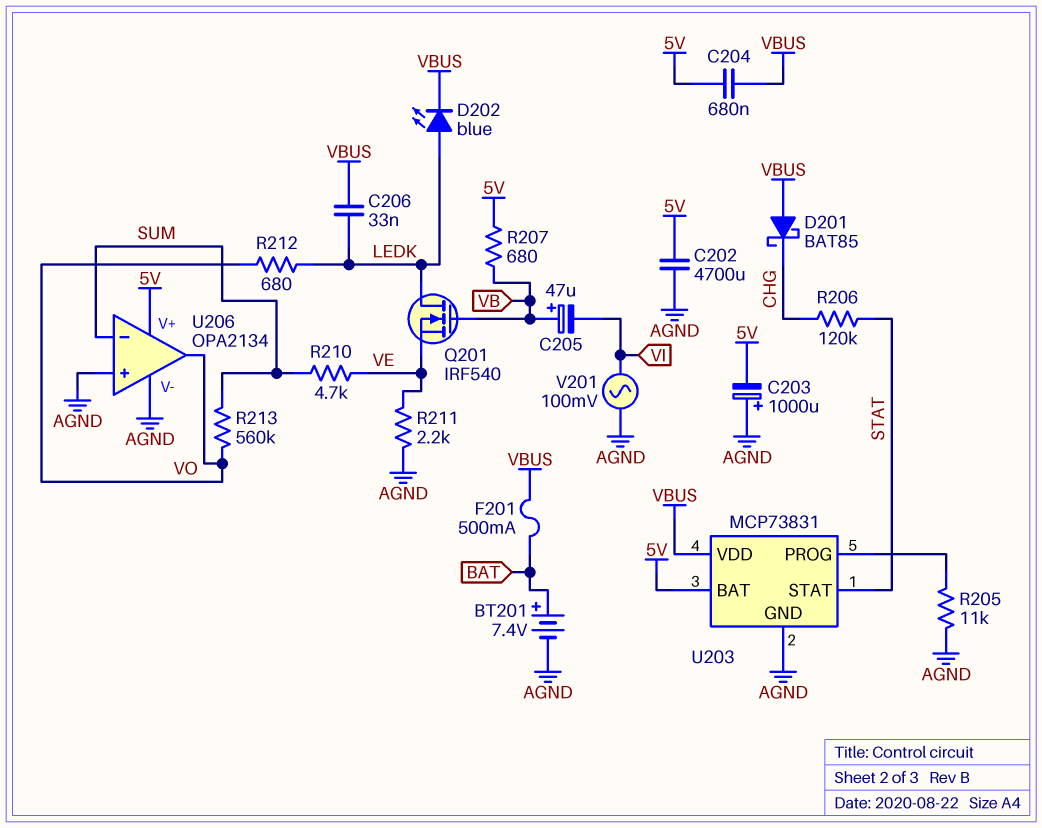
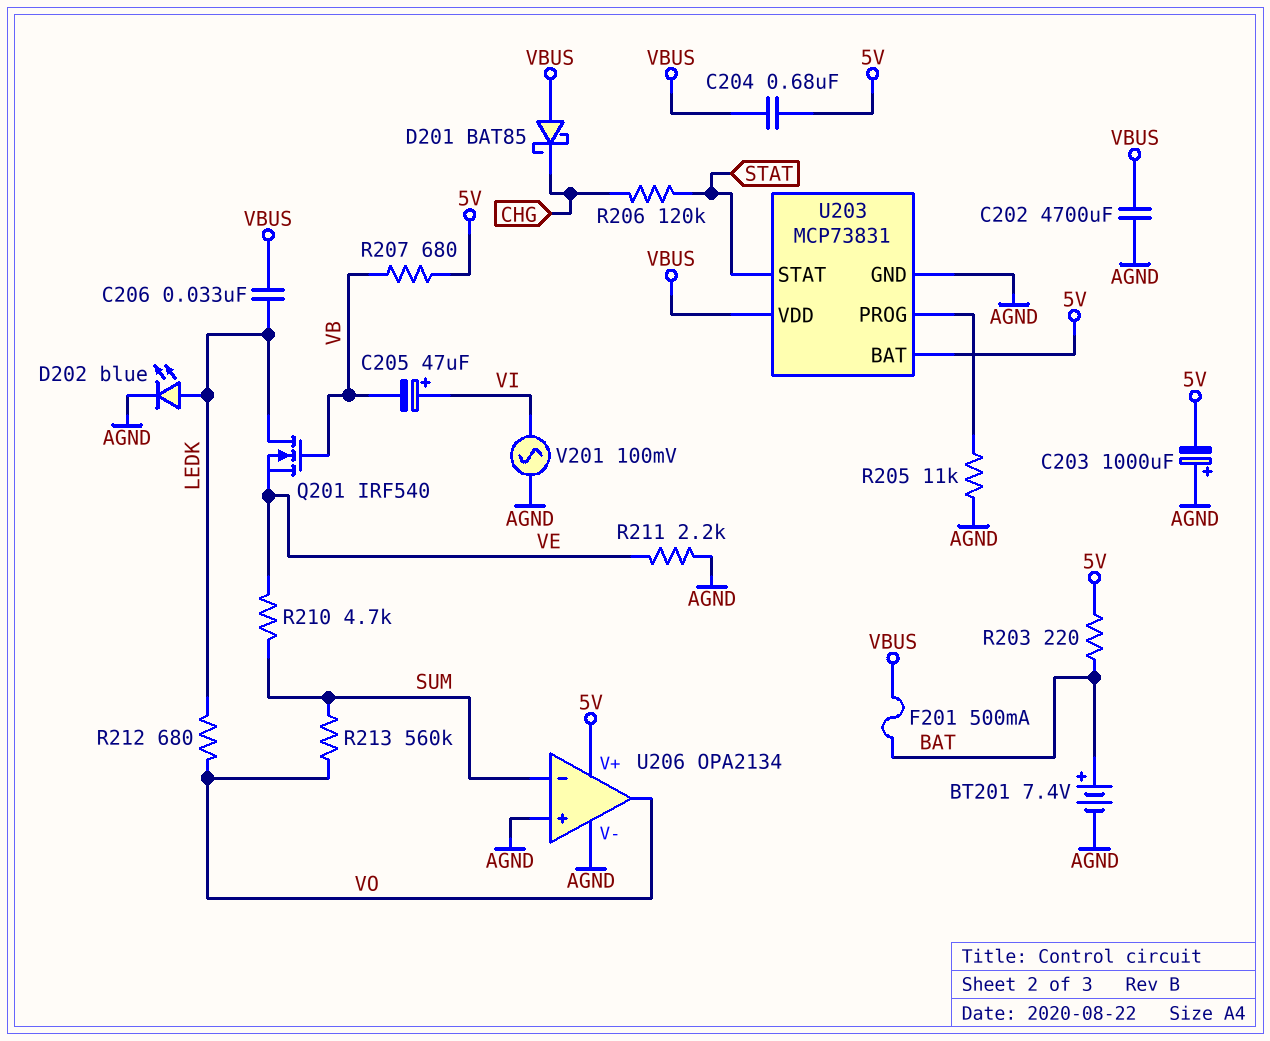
C202: 4700uF (5V, AGND) -> 4700uF (AGND, VBUS)
C205: 47uF (plus VB, minus VI) -> 47uF (plus VI, minus VB)
D202: LED blue (A LEDK, K VBUS) -> LED blue (A LEDK, K AGND)
R203: none -> 220 (5V, BAT)

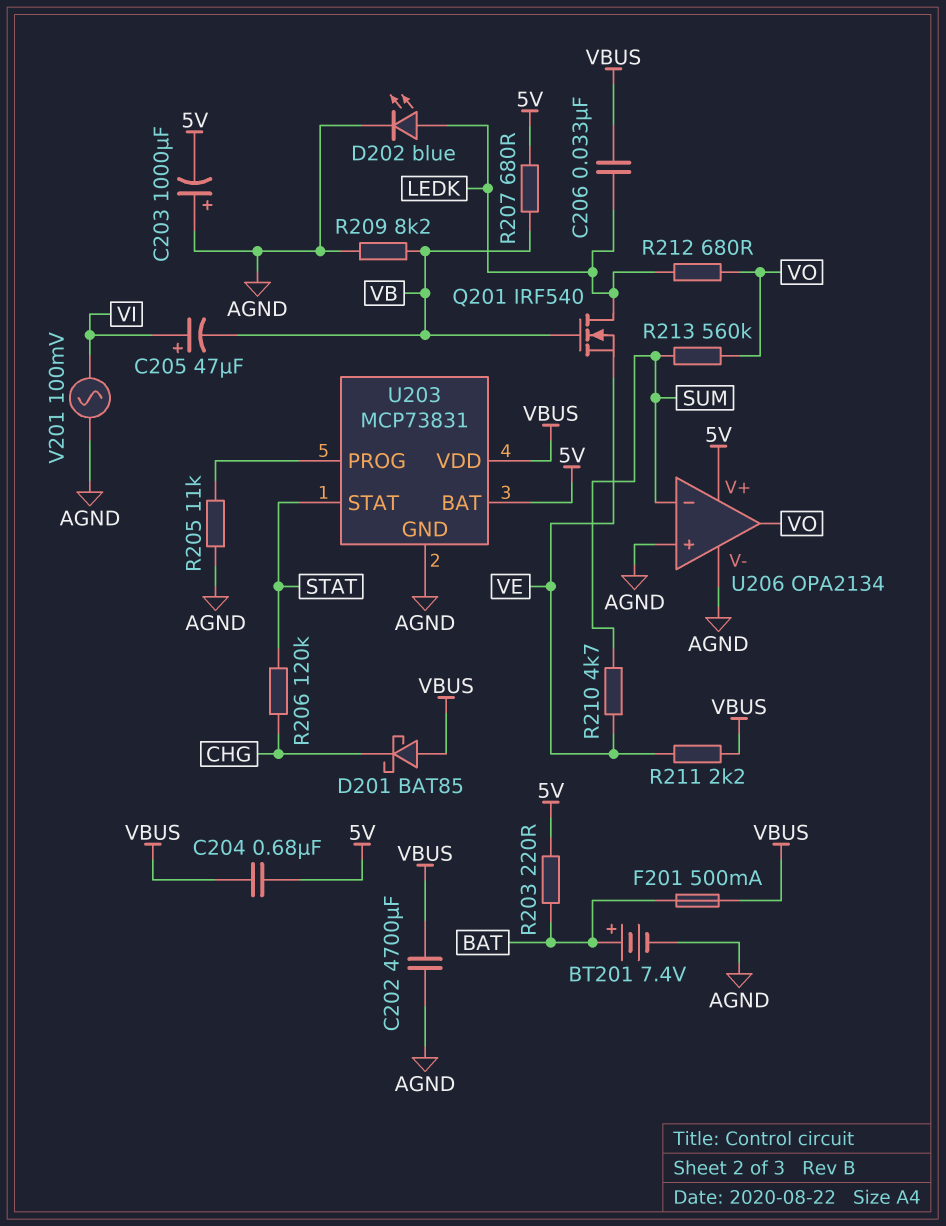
R209: none -> 8.2k (AGND, VB)
R211: 2.2k (AGND, VE) -> 2.2k (VBUS, VE)

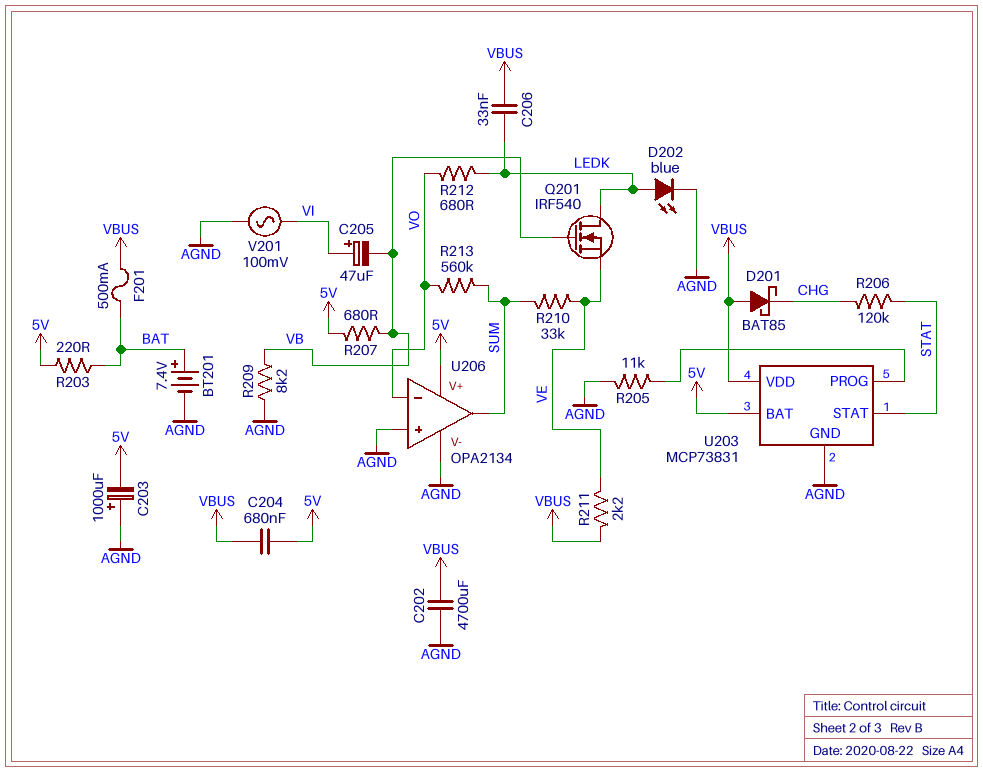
R210: 4.7k (SUM, VE) -> 33k (SUM, VE)
U206 pin in-: SUM -> VO
U206 pin out: VO -> SUM

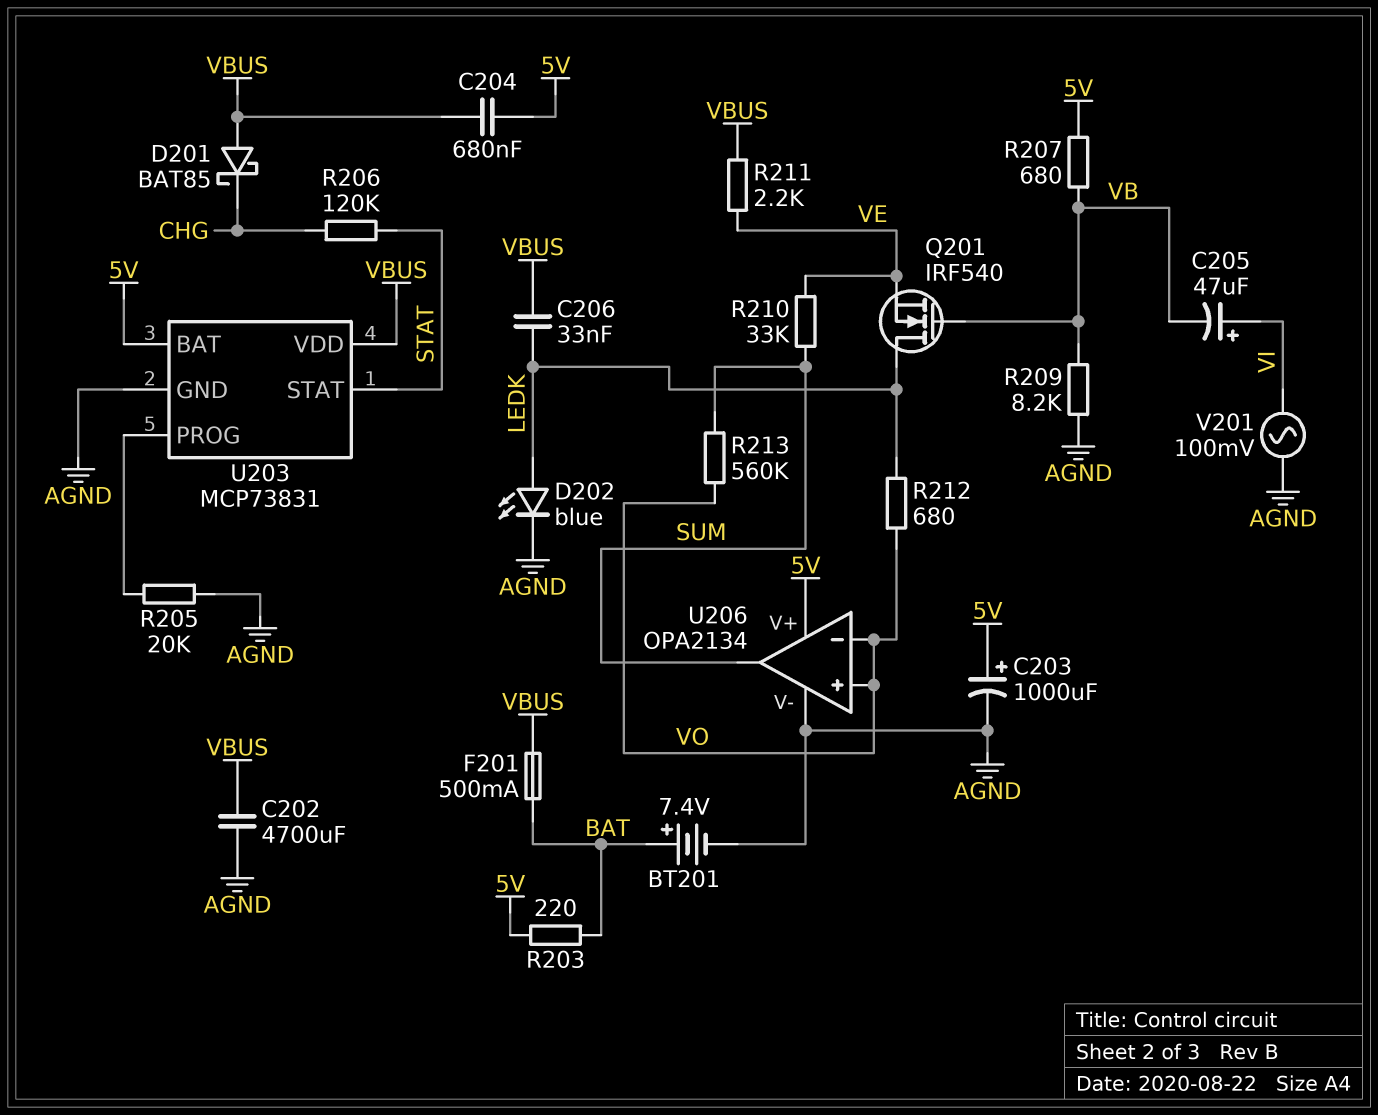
C203: 1000uF (plus AGND, minus 5V) -> 1000uF (plus 5V, minus AGND)
R205: 11k (AGND, U203/PROG) -> 20k (AGND, U203/PROG)
U206 pin in+: AGND -> VO

